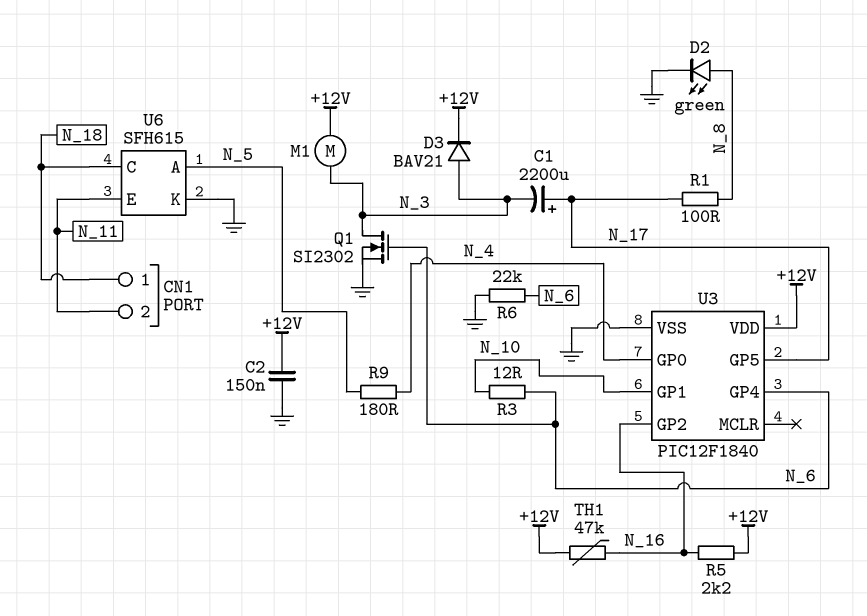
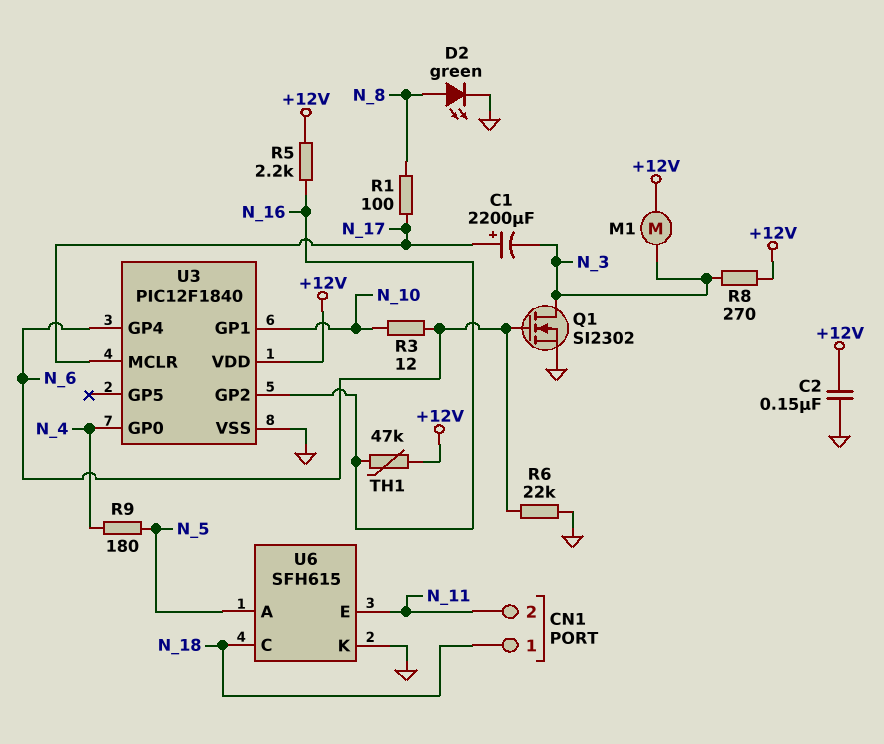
D3: diode BAV21 (A N_3, K +12V) -> none
R8: none -> 270 (+12V, N_3)
U3 pin GP5: N_17 -> none
U3 pin MCLR: none -> N_17

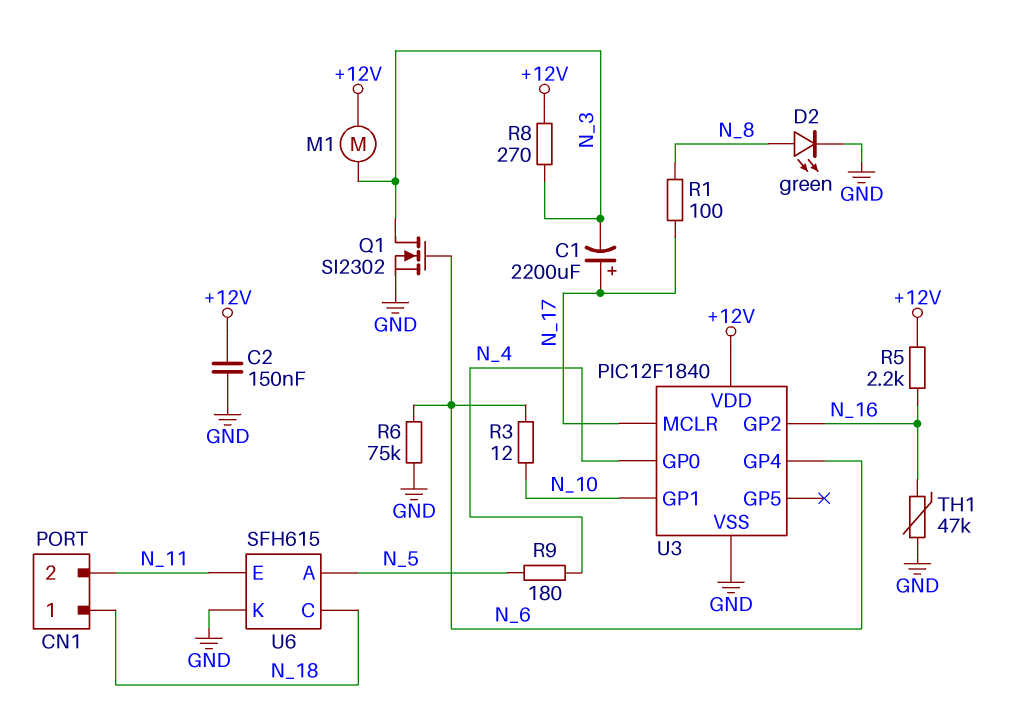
R6: 22k (GND, N_6) -> 75k (GND, N_6)
TH1: 47k (+12V, N_16) -> 47k (GND, N_16)

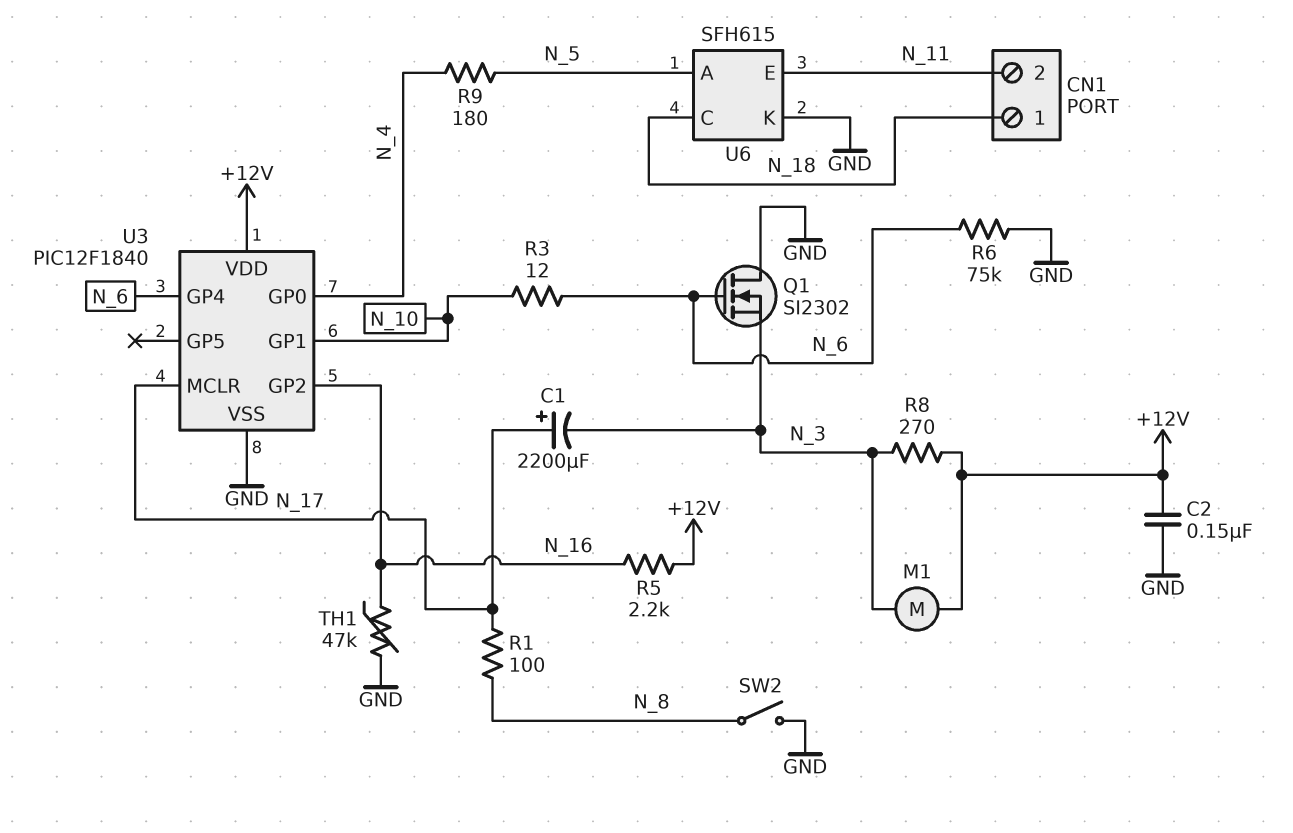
D2: LED green (A N_8, K GND) -> none
Q1: NMOS SI2302 (G N_6, D N_3, S GND) -> NMOS SI2302 (G N_6, D GND, S N_3)
SW2: none -> switch (GND, N_8)

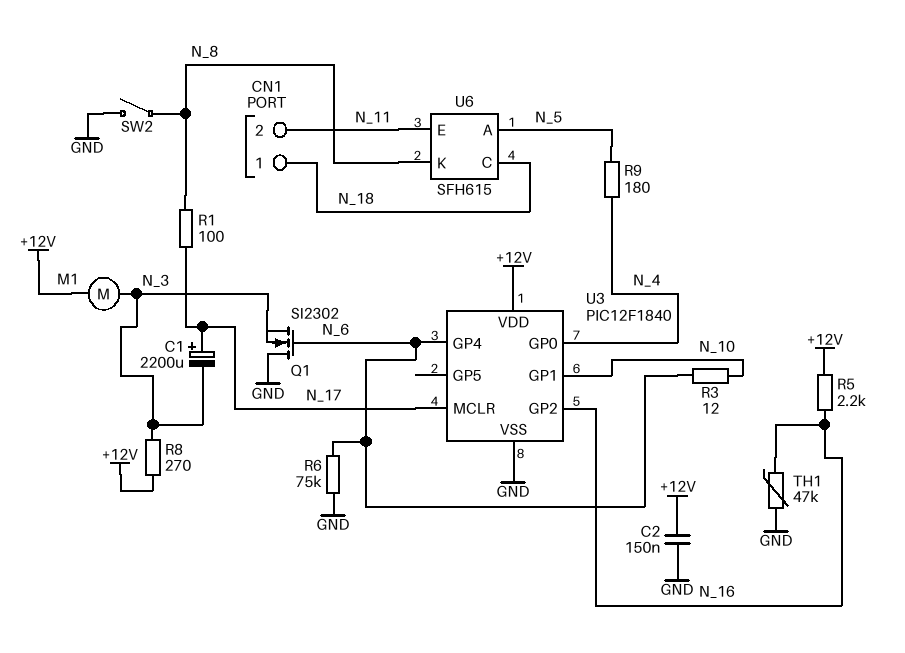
U6 pin K: GND -> N_8

